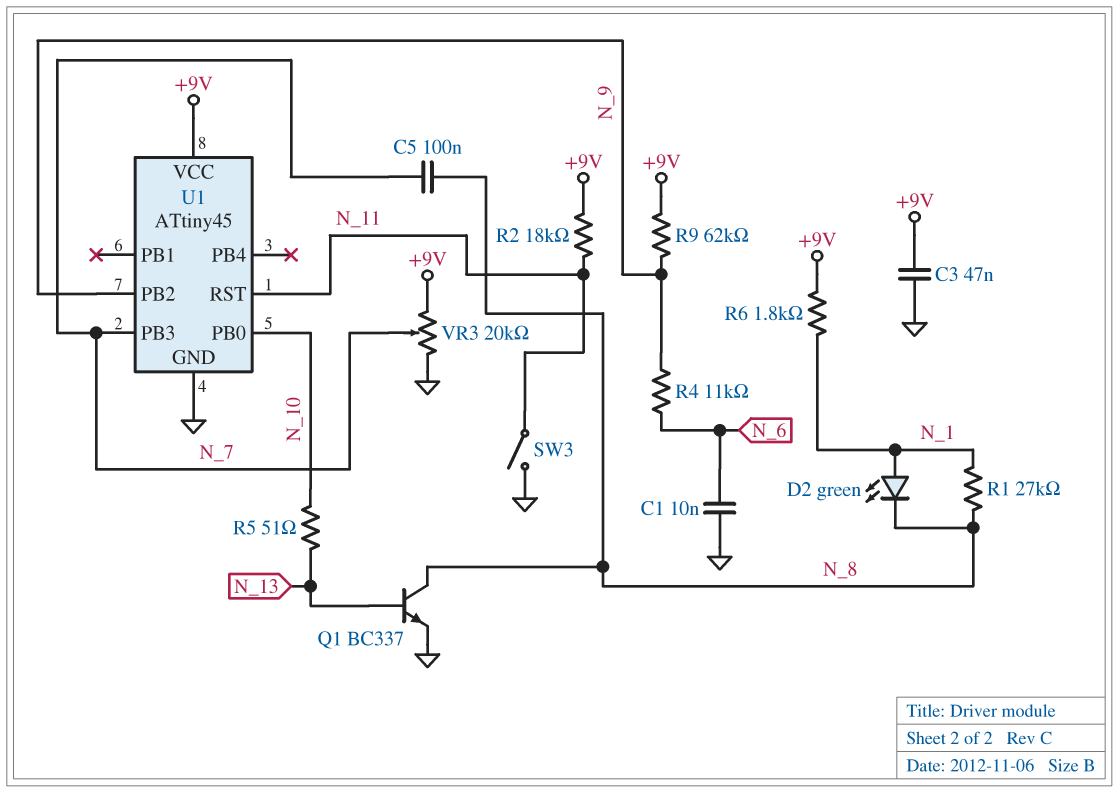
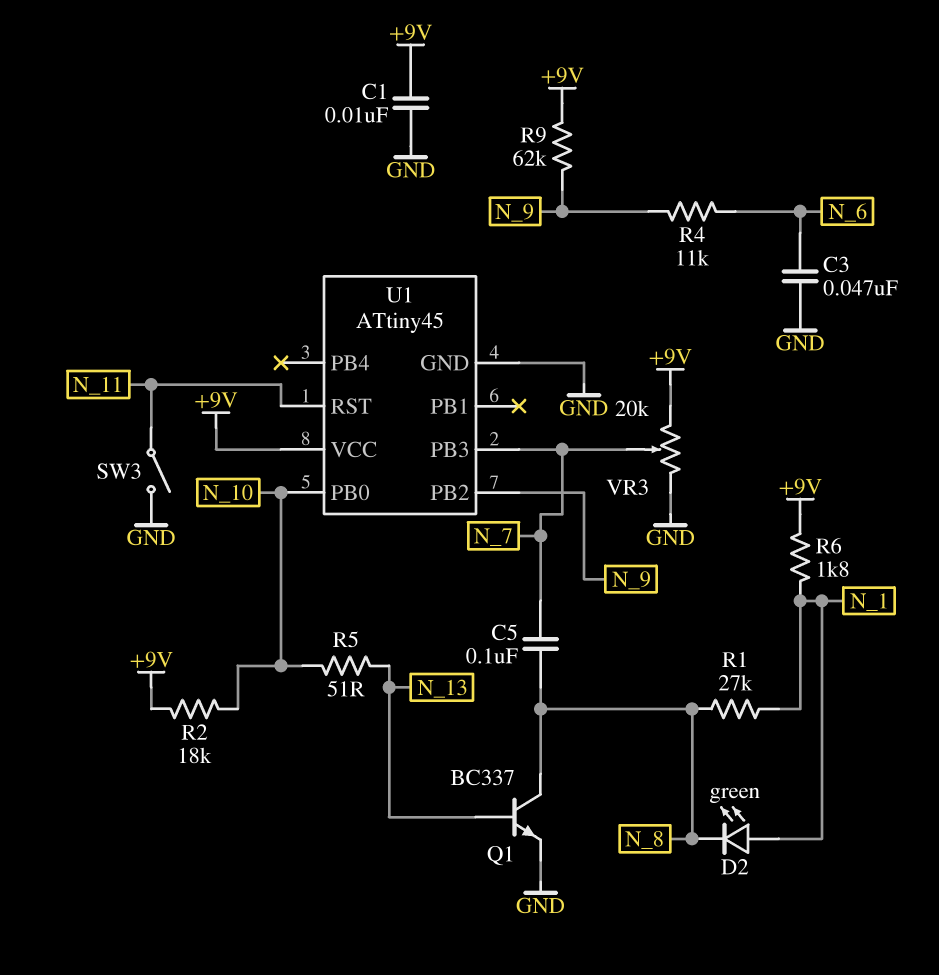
C1: 10nF (GND, N_6) -> 10nF (+9V, GND)
C3: 47nF (+9V, GND) -> 47nF (GND, N_6)
R2: 18k (+9V, N_11) -> 18k (+9V, N_10)

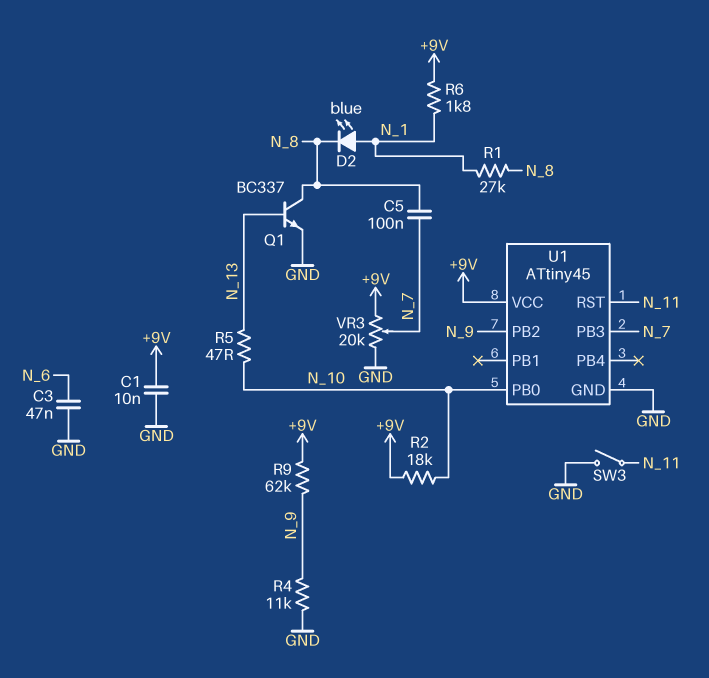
D2: LED green (A N_1, K N_8) -> LED blue (A N_1, K N_8)
R4: 11k (N_6, N_9) -> 11k (GND, N_9)
R5: 51 (N_10, N_13) -> 47 (N_10, N_13)

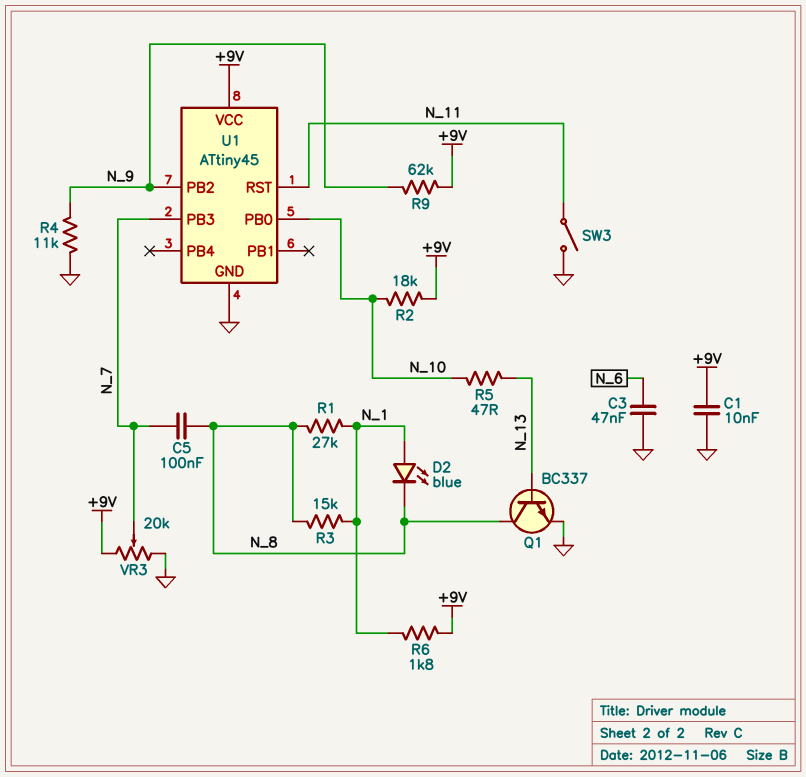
R3: none -> 15k (N_1, N_8)

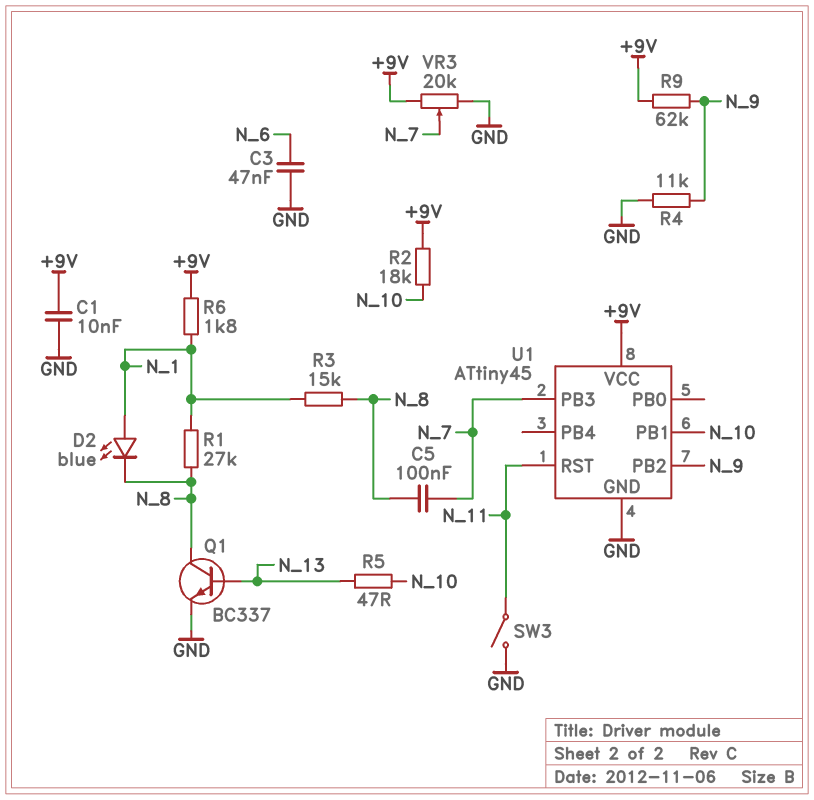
U1 pin PB0: N_10 -> none
U1 pin PB1: none -> N_10

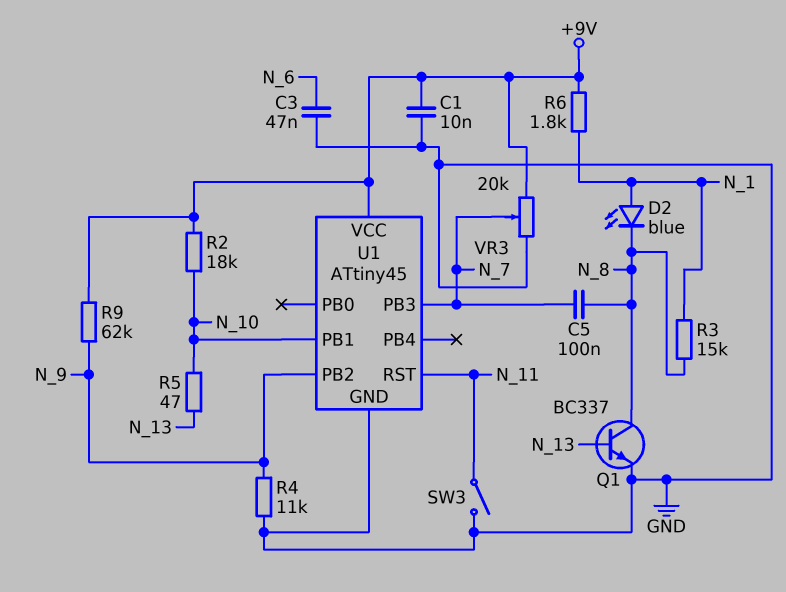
R1: 27k (N_1, N_8) -> none

